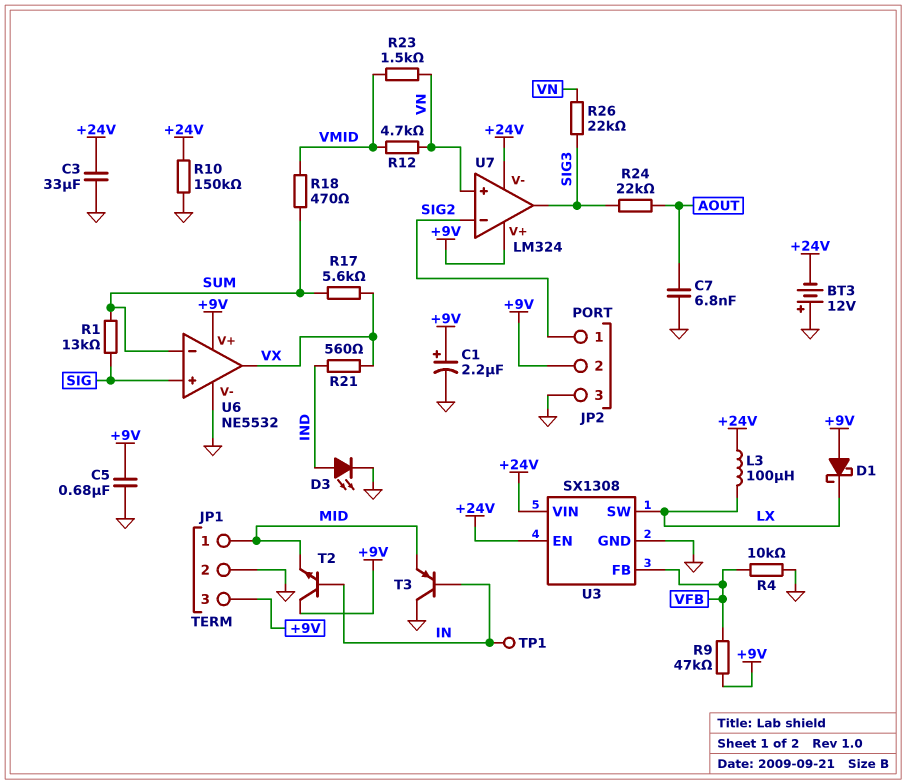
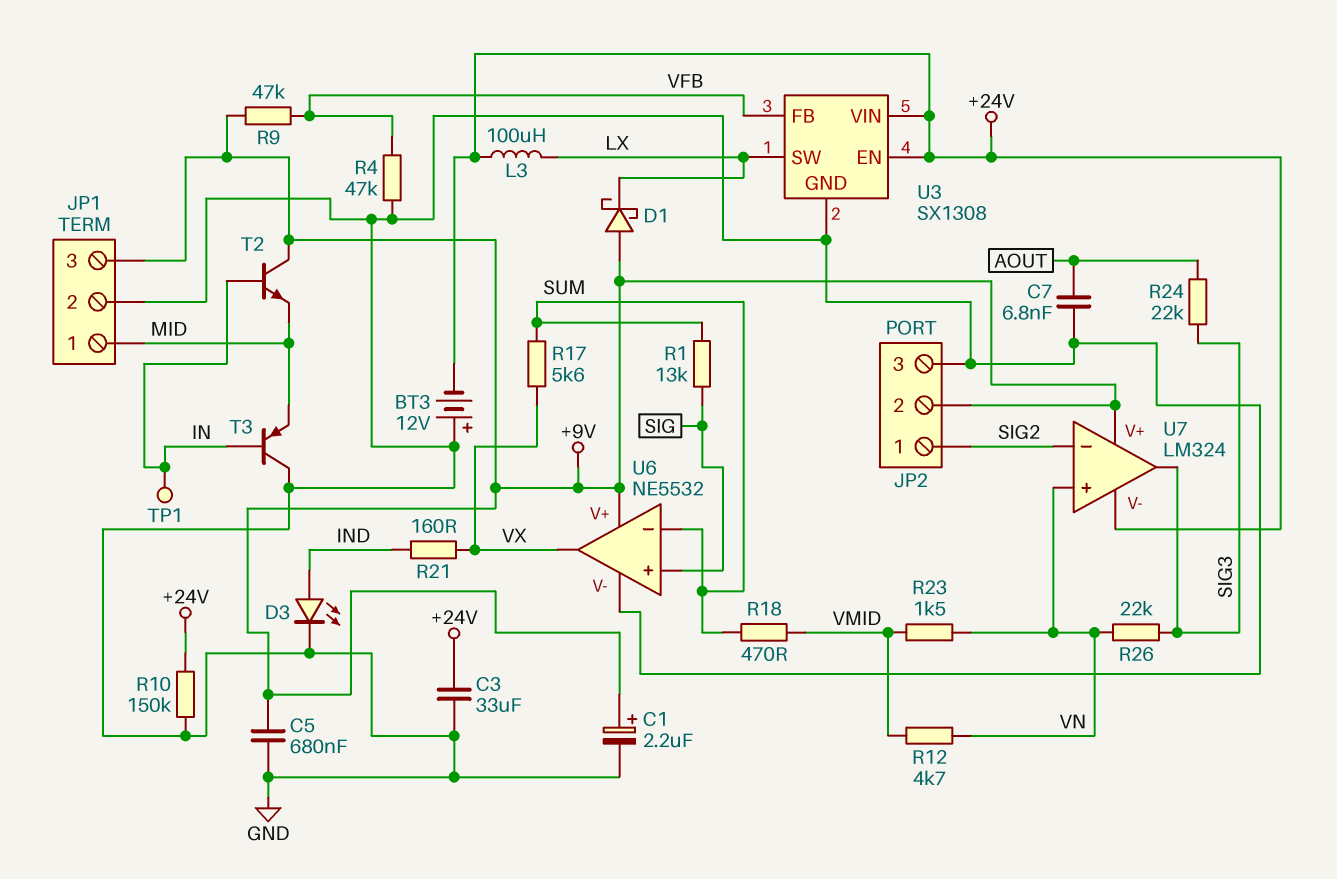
R4: 10k (GND, VFB) -> 47k (GND, VFB)
R21: 560 (IND, VX) -> 160 (IND, VX)

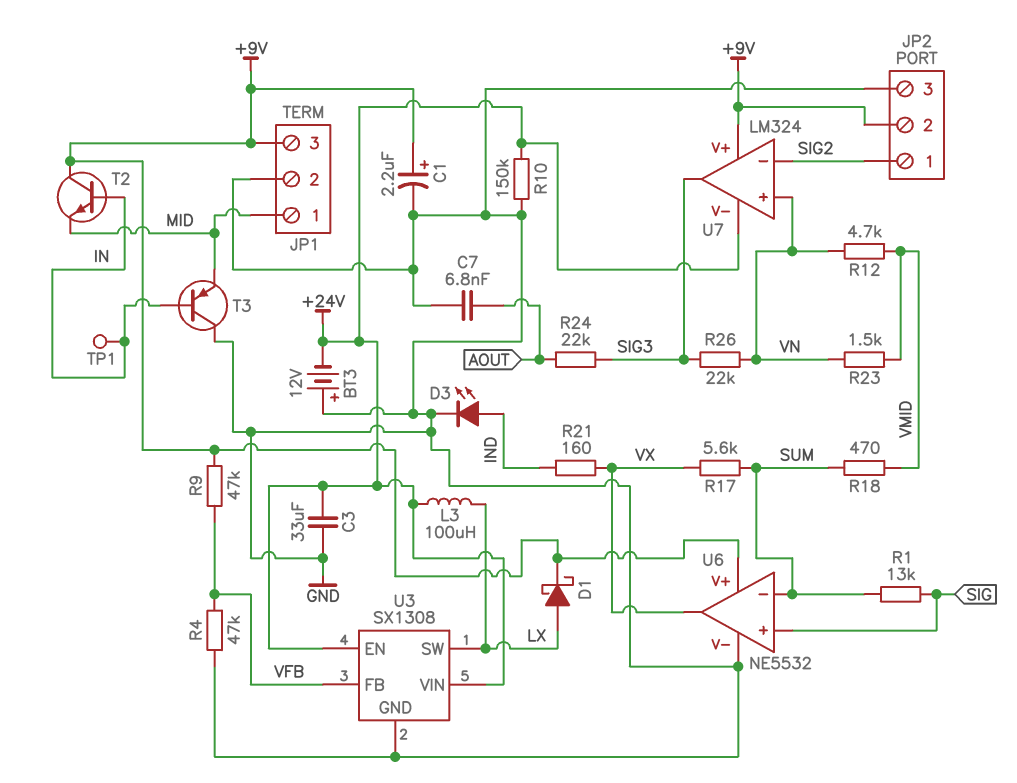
C5: 680nF (+9V, GND) -> none
D1: schottky (A +9V, K LX) -> schottky (A LX, K +9V)

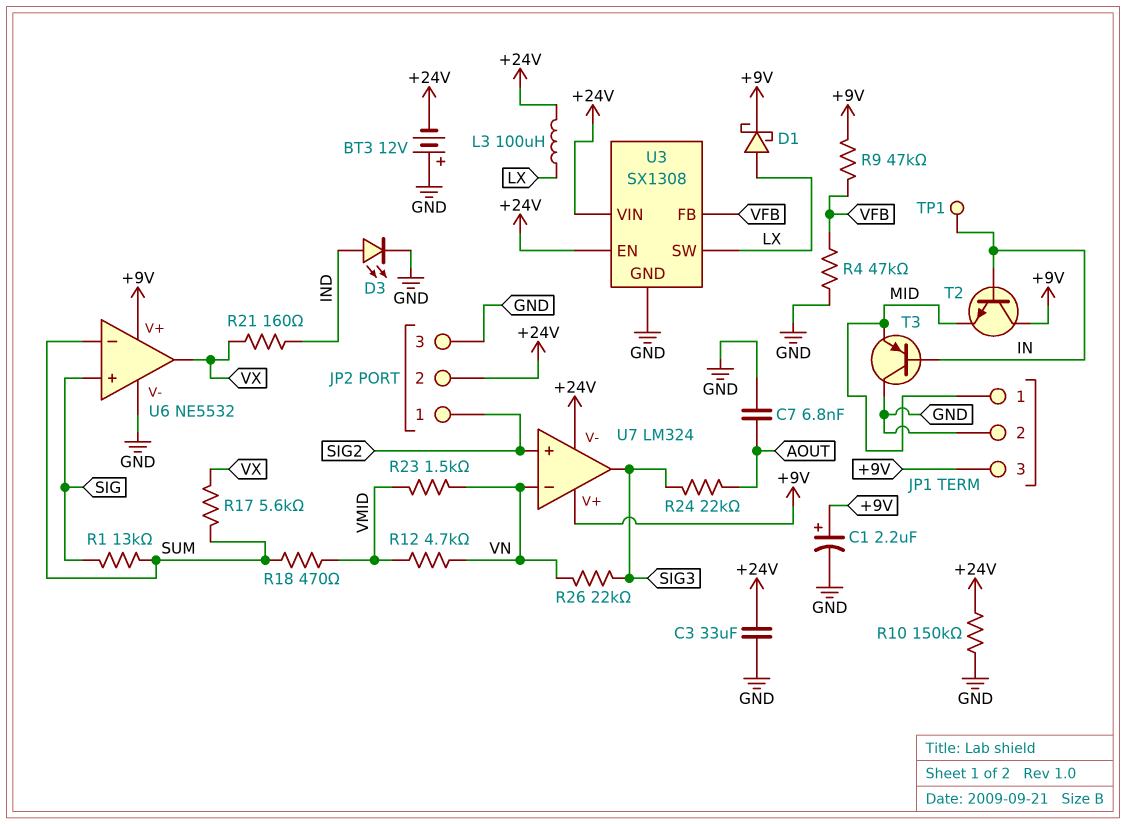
JP2 pin 2: +9V -> +24V
U7 pin in+: VN -> SIG2
U7 pin in-: SIG2 -> VN

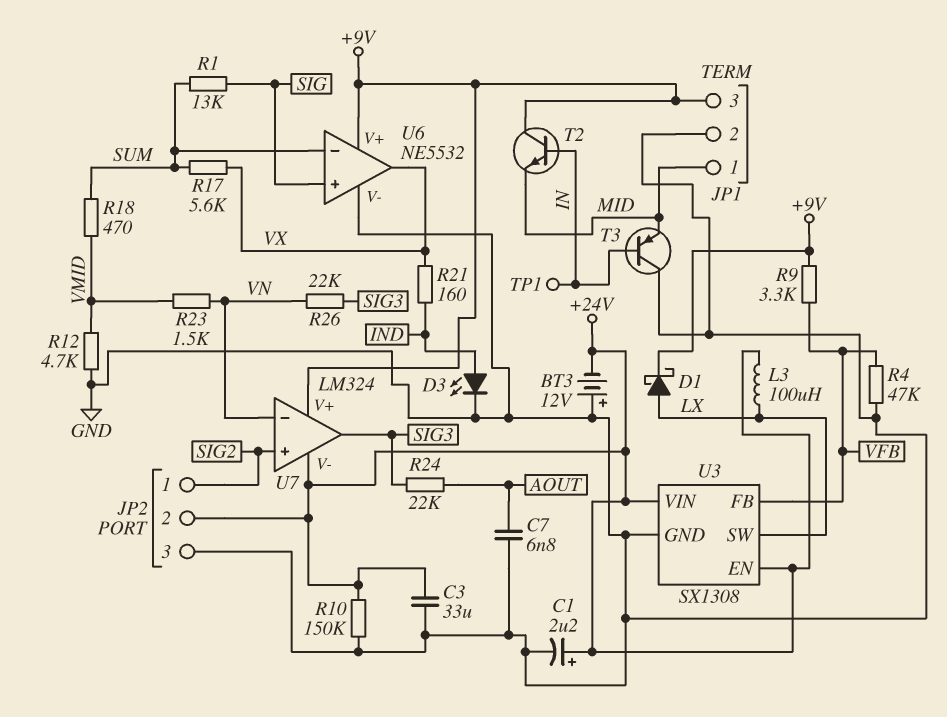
C1: 2.2uF (plus +9V, minus GND) -> 2.2uF (plus +24V, minus GND)
R9: 47k (+9V, VFB) -> 3.3k (+9V, VFB)
R12: 4.7k (VMID, VN) -> 4.7k (GND, VMID)

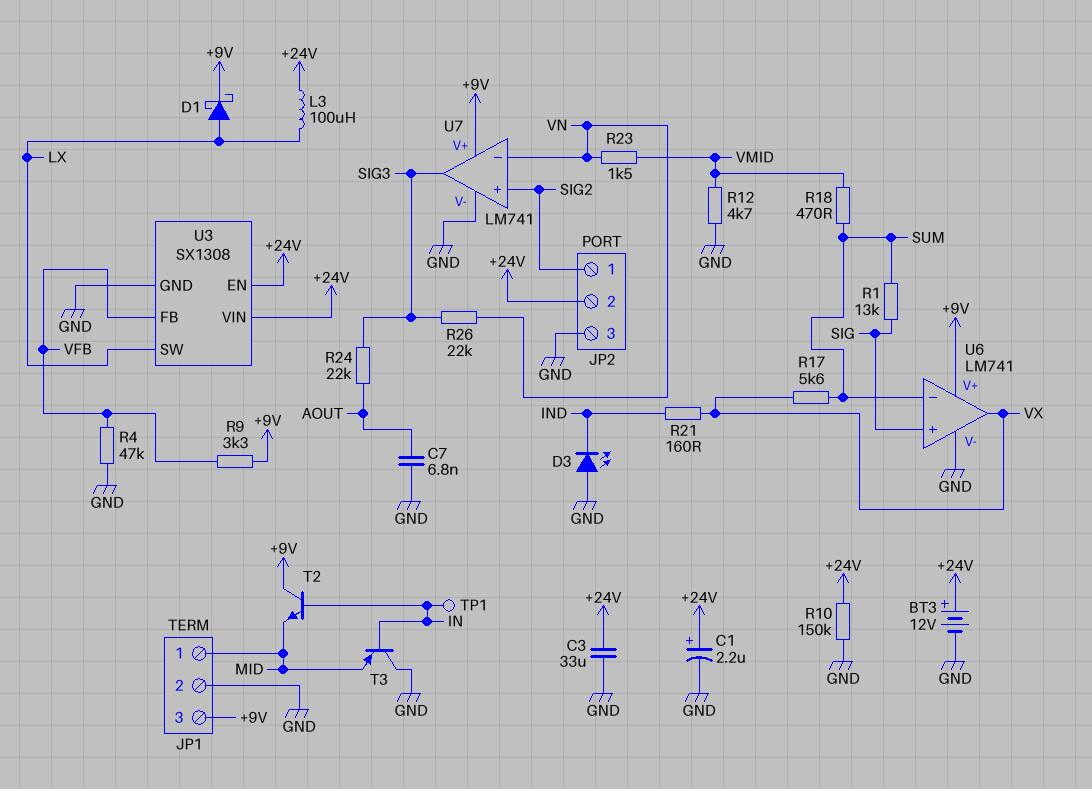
BT3: 12V (plus GND, minus +24V) -> 12V (plus +24V, minus GND)
D3: LED (A IND, K GND) -> LED (A GND, K IND)
U6: NE5532 -> LM741
U7: LM324 -> LM741
U7 pin V-: +24V -> GND

